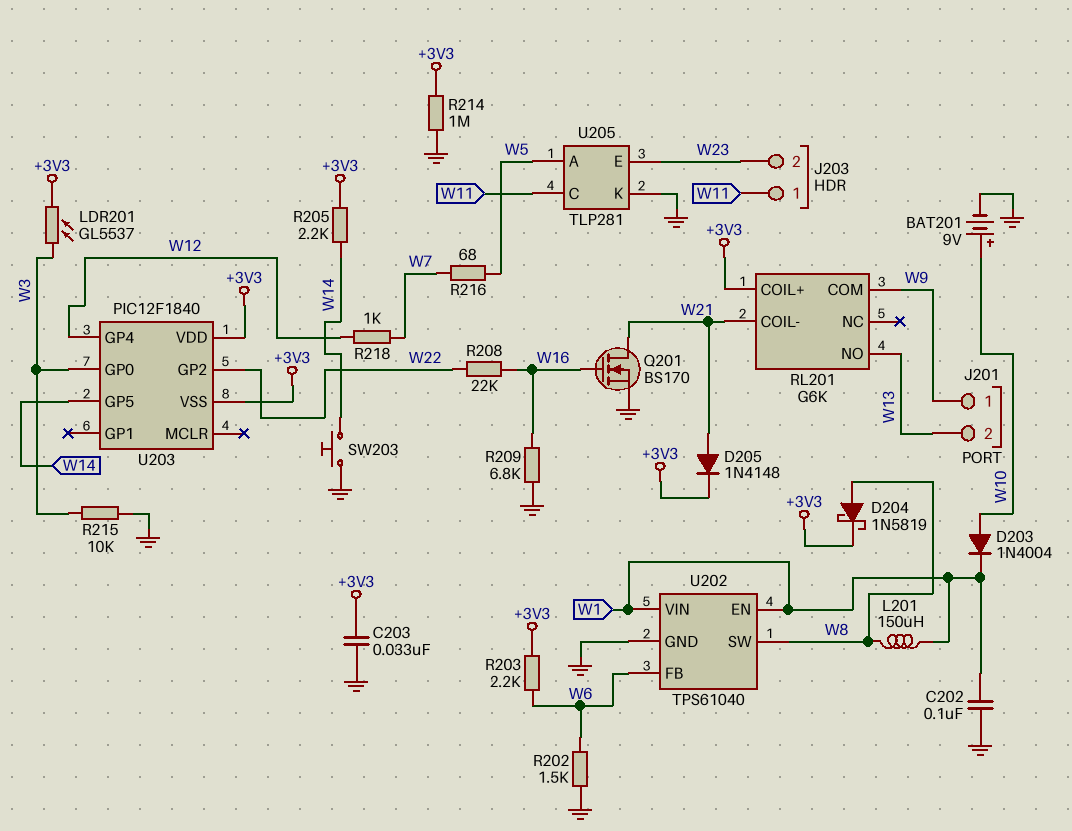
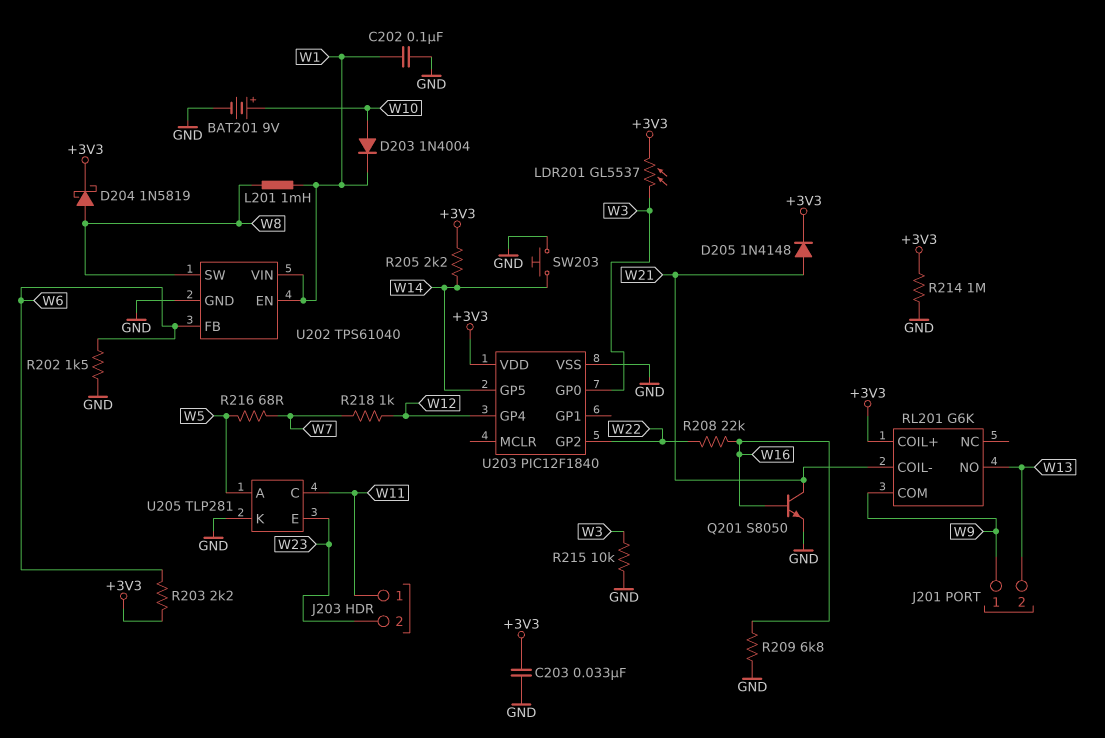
L201: 150uH (W1, W8) -> 1mH (W1, W8)
Q201: NMOS BS170 (G W16, D W21, S GND) -> NPN S8050 (B W16, C W21, E GND)
U203 pin VSS: +3V3 -> GND

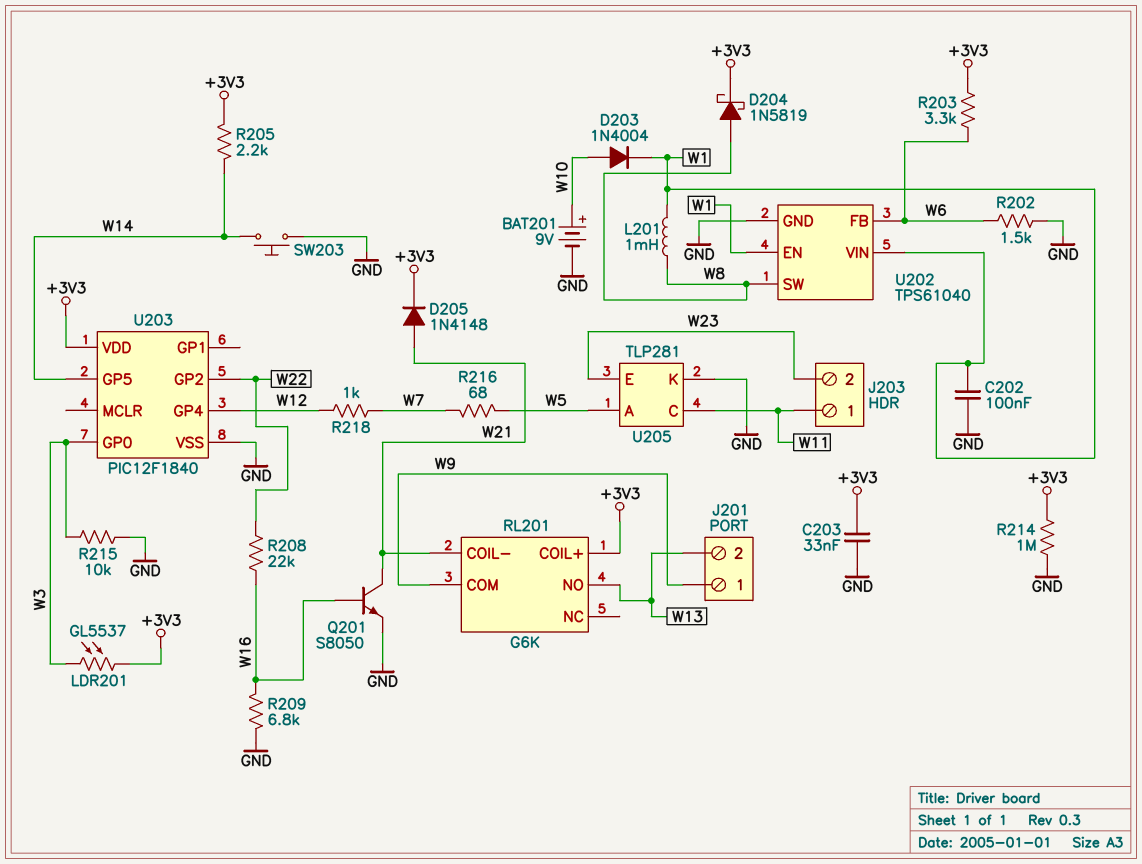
R203: 2.2k (+3V3, W6) -> 3.3k (+3V3, W6)

